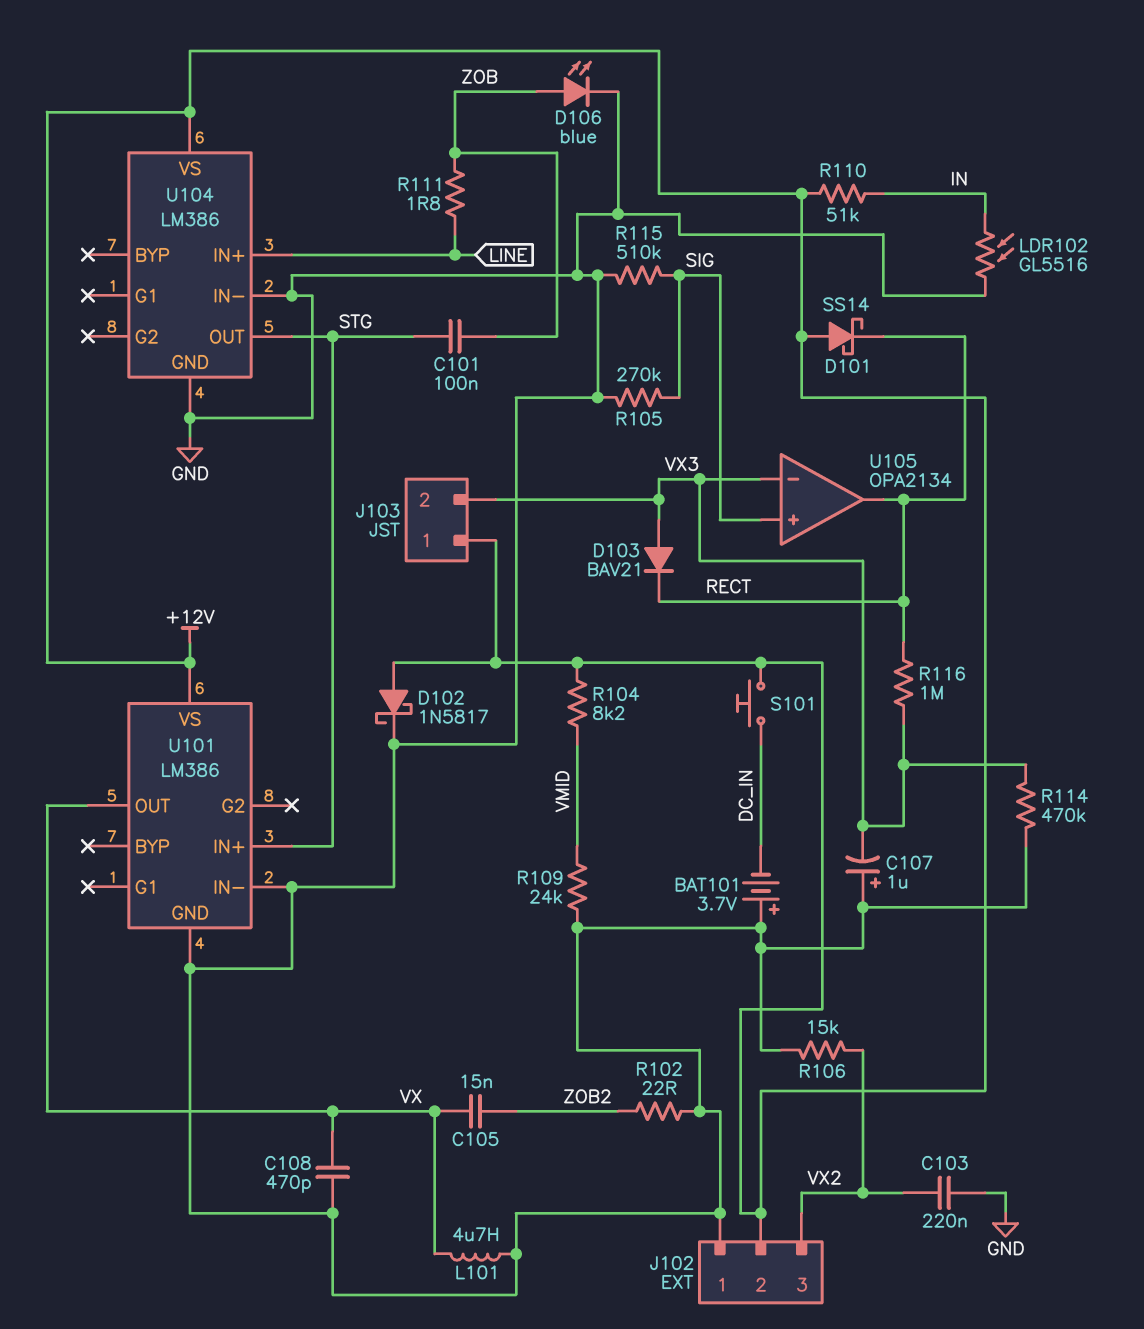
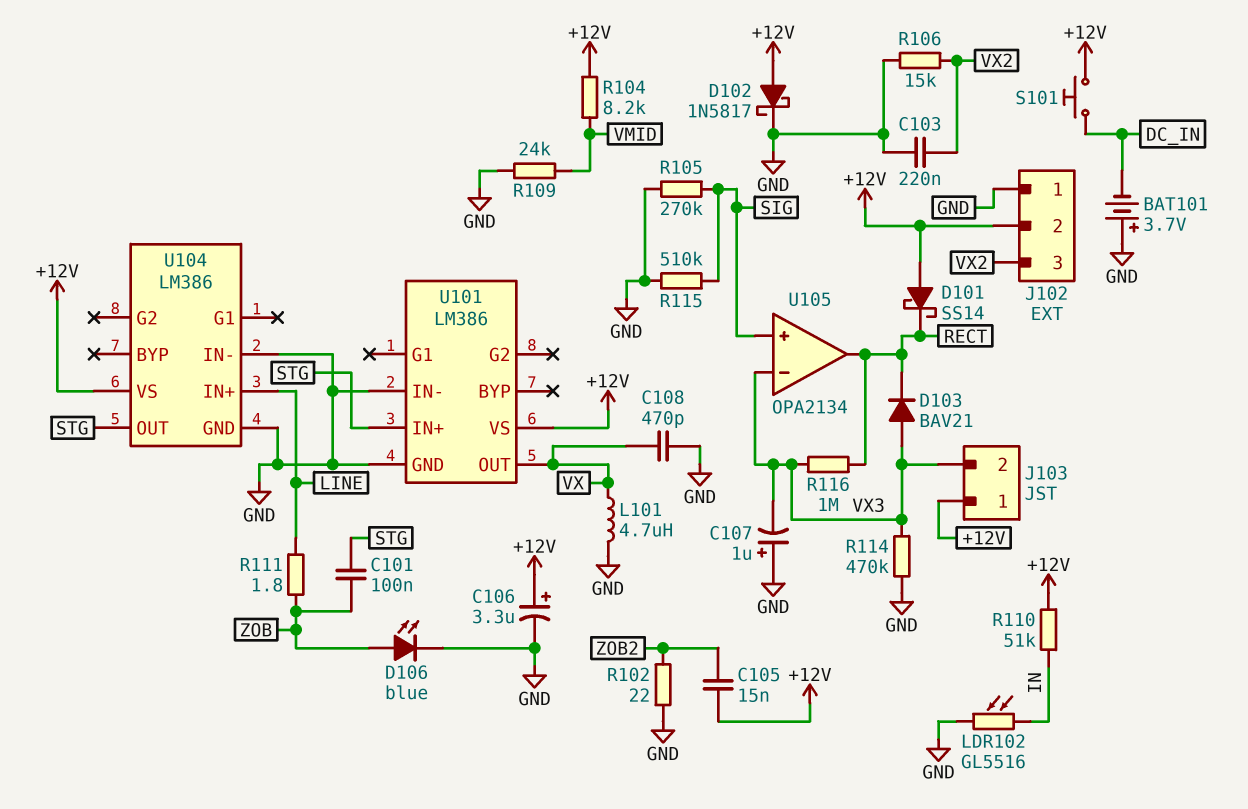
C105: 15nF (VX, ZOB2) -> 15nF (+12V, ZOB2)
C106: none -> 3.3uF (plus +12V, minus GND)

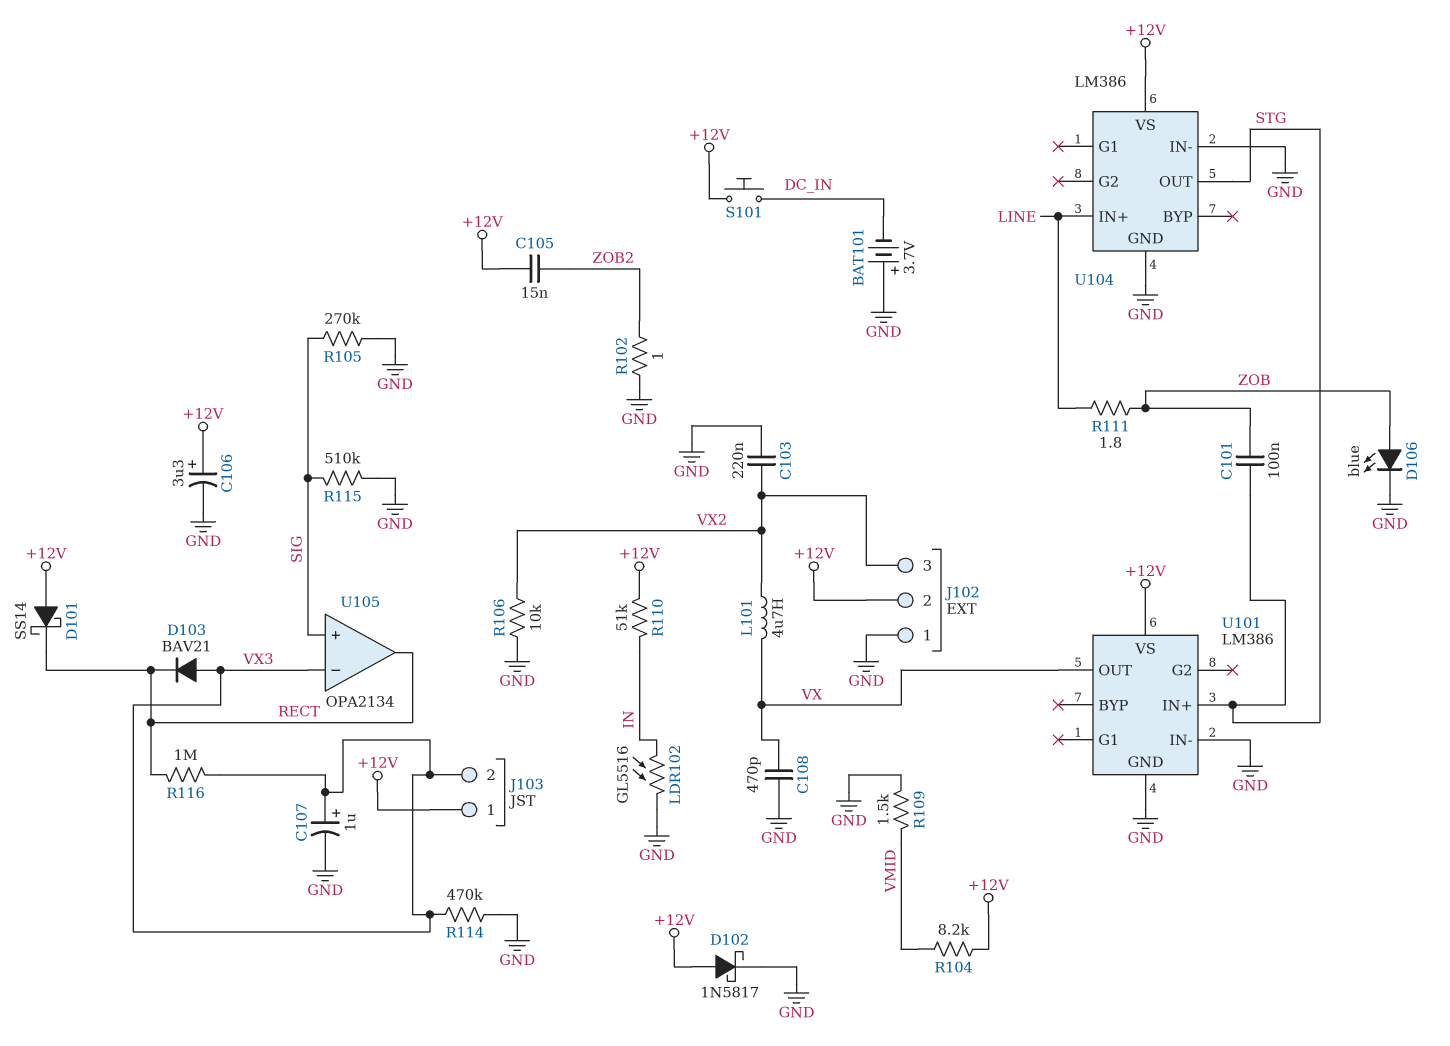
C107: 1uF (plus GND, minus VX3) -> 1uF (plus VX3, minus GND)
L101: 4.7uH (GND, VX) -> 4.7uH (VX, VX2)
R102: 22 (GND, ZOB2) -> 1 (GND, ZOB2)
R106: 15k (GND, VX2) -> 10k (GND, VX2)
R109: 24k (GND, VMID) -> 1.5k (GND, VMID)

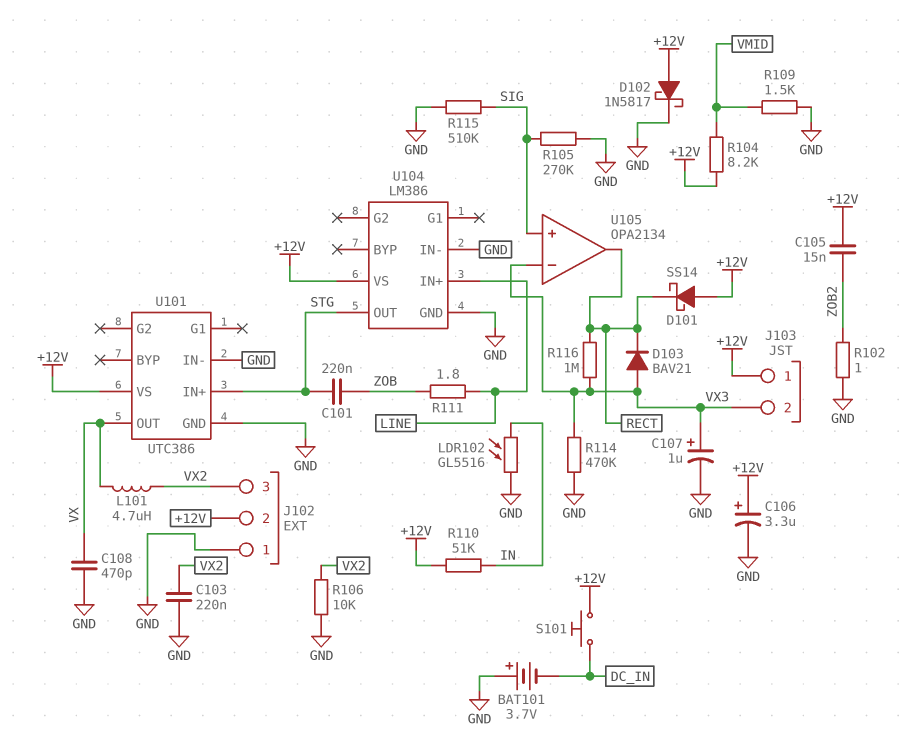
C101: 100nF (STG, ZOB) -> 220nF (STG, ZOB)
D106: LED blue (A ZOB, K GND) -> none
U101: LM386 -> UTC386

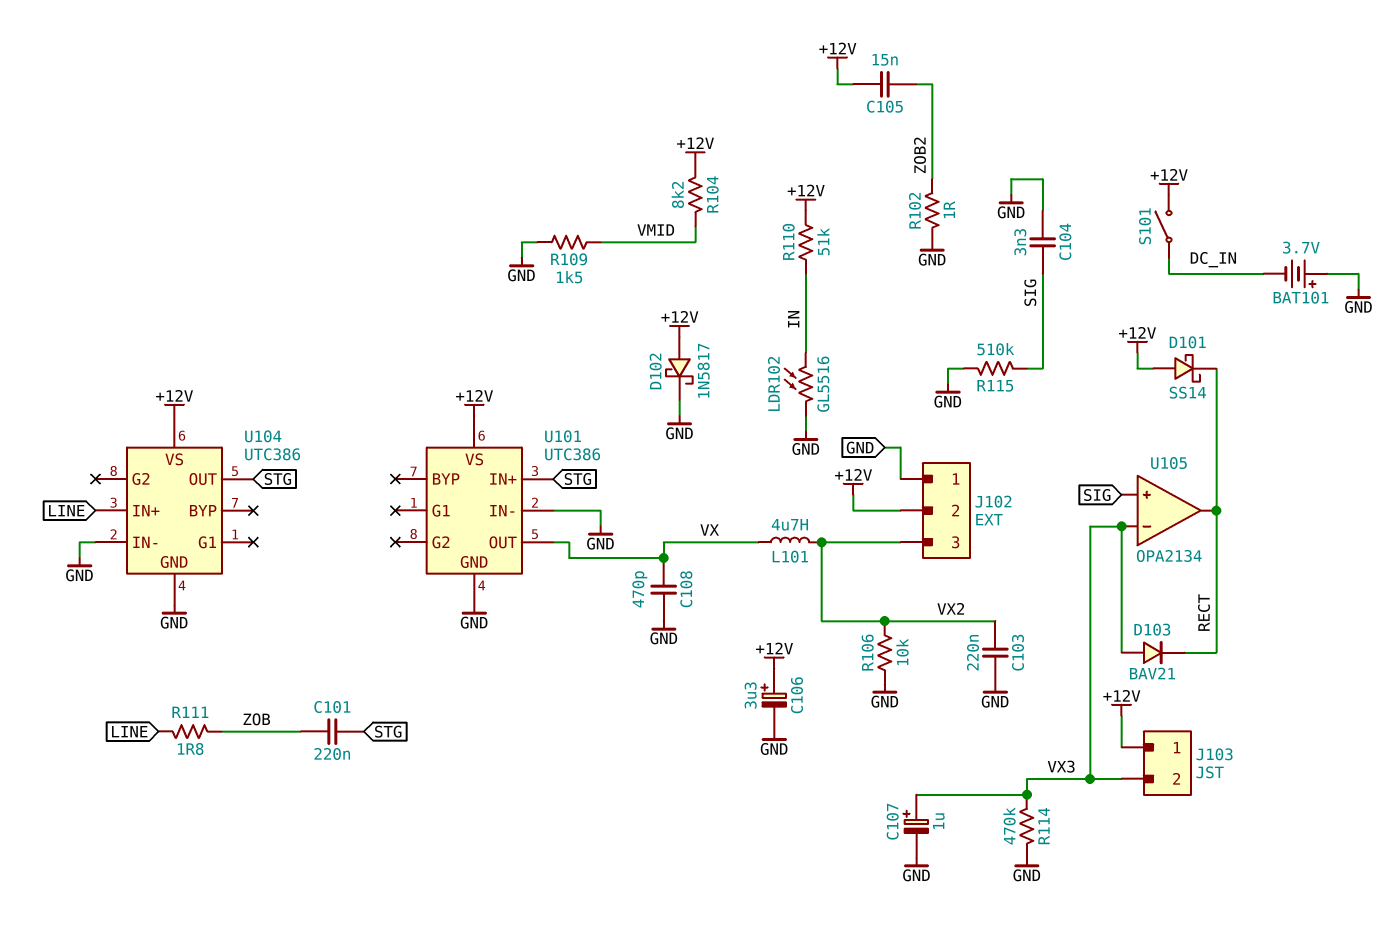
C104: none -> 3.3nF (GND, SIG)
R105: 270k (GND, SIG) -> none
R116: 1M (RECT, VX3) -> none
S101: button (+12V, DC_IN) -> switch (+12V, DC_IN)
U104: LM386 -> UTC386

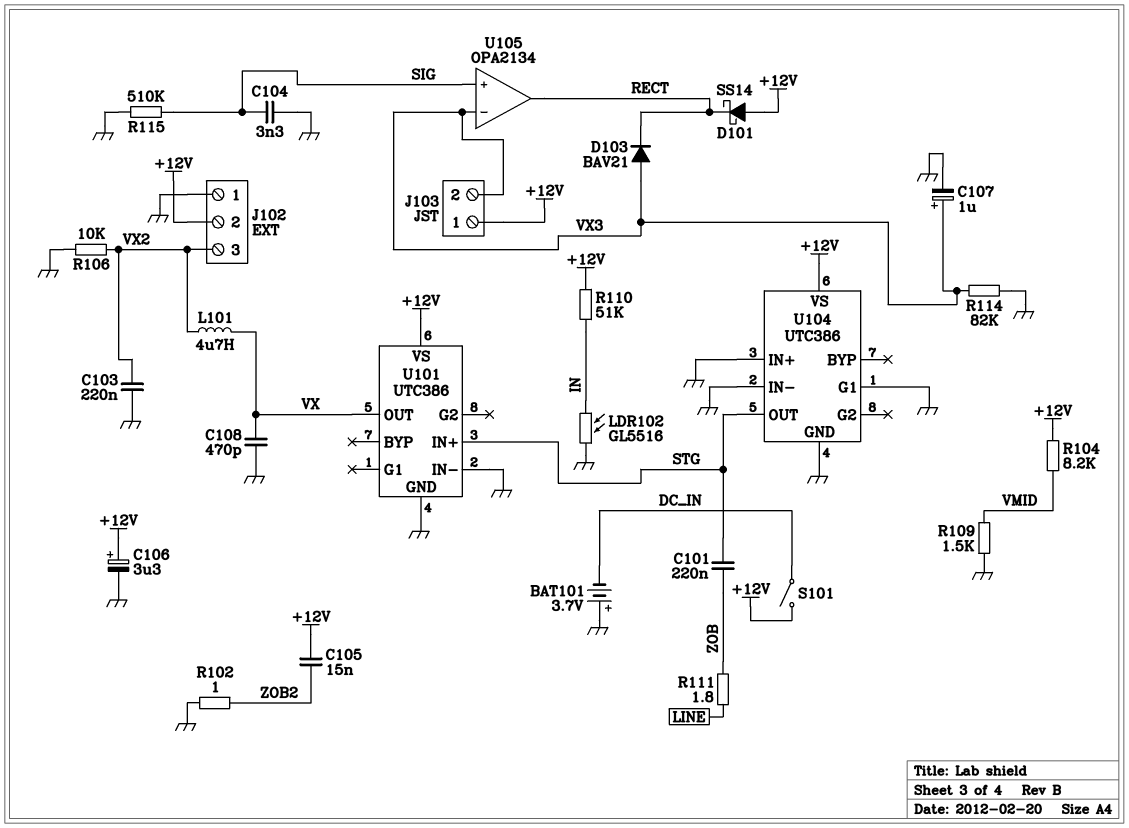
D102: schottky 1N5817 (A +12V, K GND) -> none
R114: 470k (GND, VX3) -> 82k (GND, VX3)
U104 pin G1: none -> GND
U104 pin IN+: LINE -> GND

